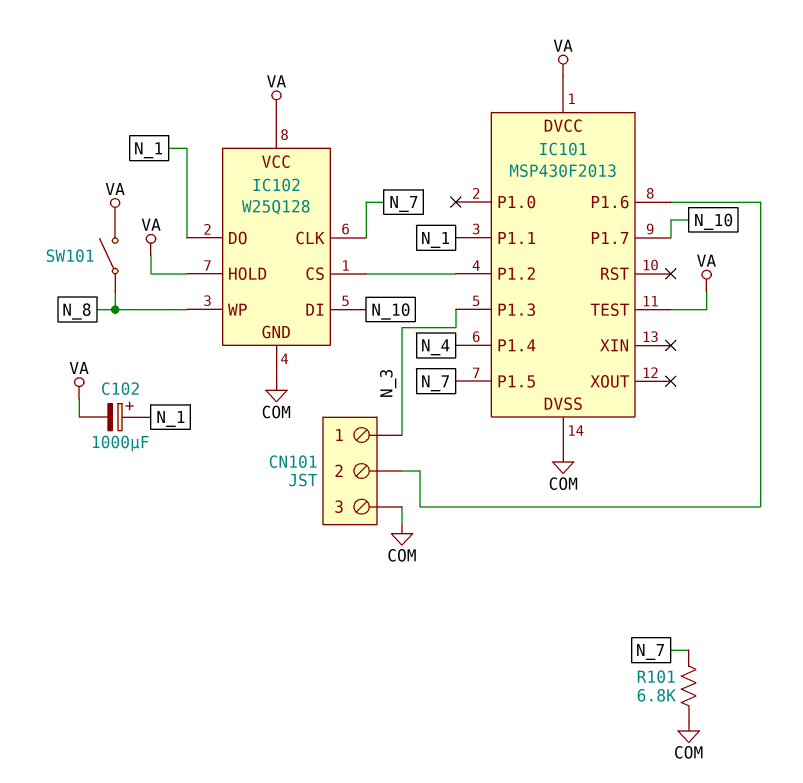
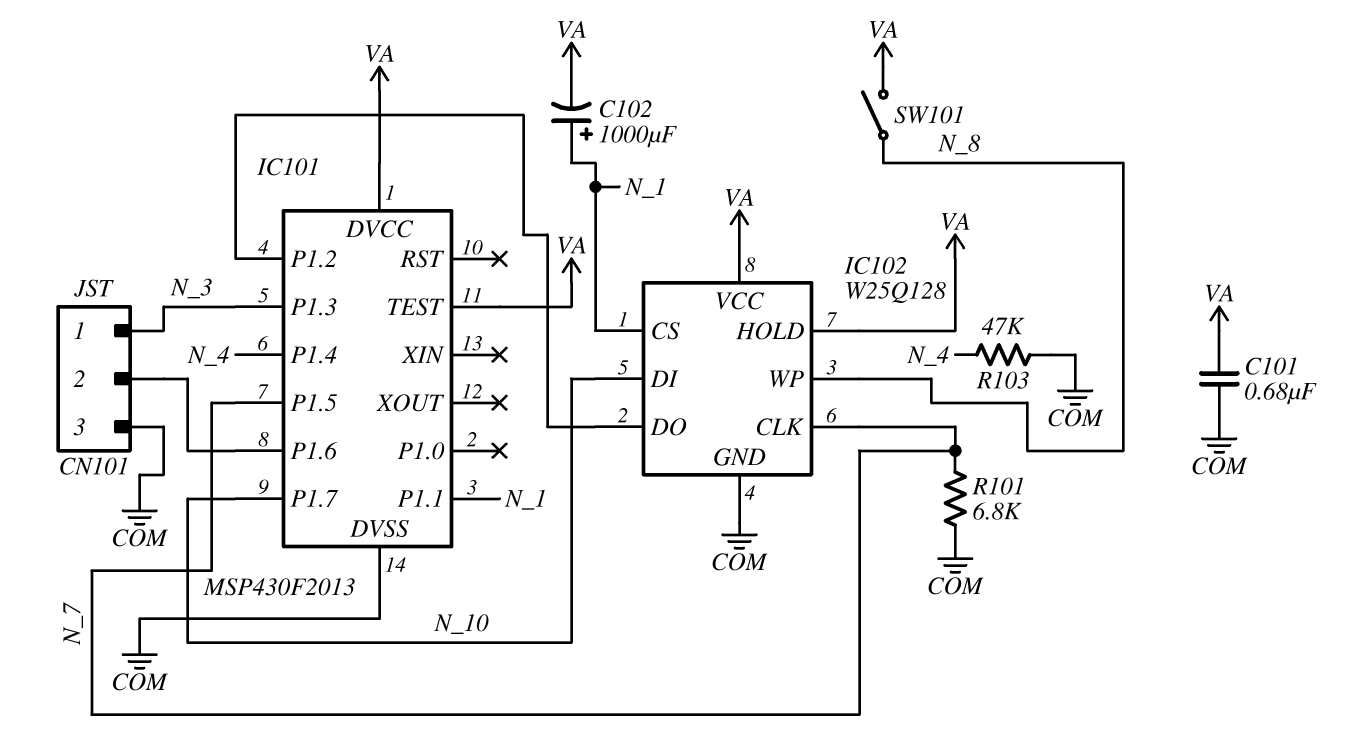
C101: none -> 680nF (COM, VA)
IC102 pin CS: IC101/P1.2 -> N_1
IC102 pin DO: N_1 -> IC101/P1.2
R103: none -> 47k (COM, N_4)

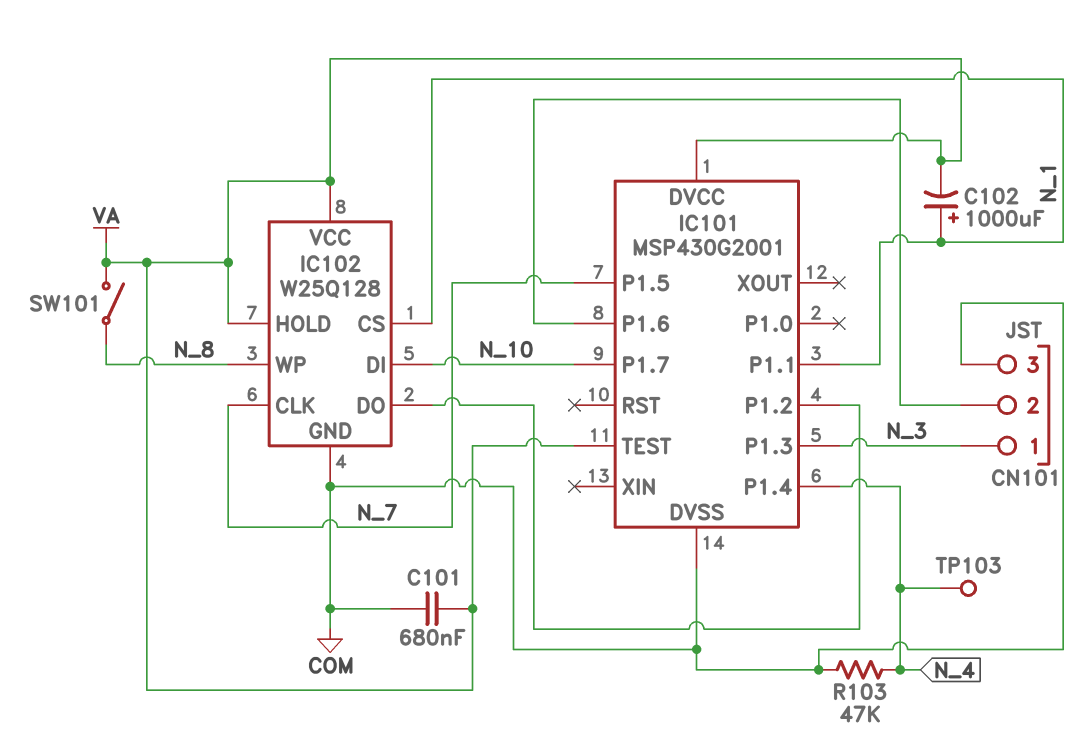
IC101: MSP430F2013 -> MSP430G2001
R101: 6.8k (COM, N_7) -> none
TP103: none -> test point (N_4)

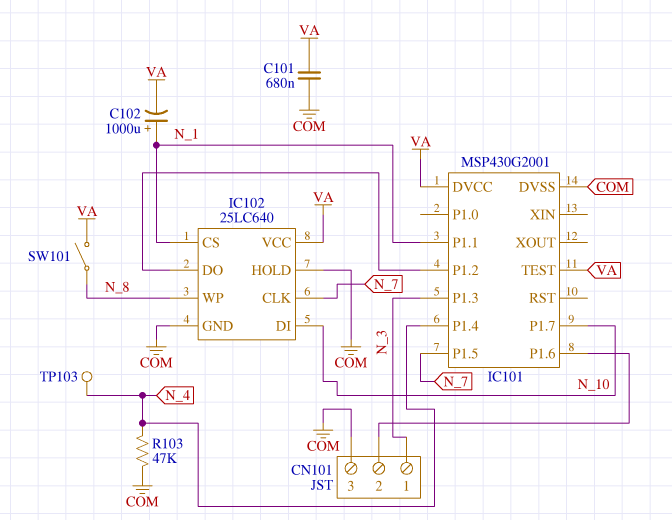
IC102: W25Q128 -> 25LC640
IC102 pin HOLD: VA -> COM

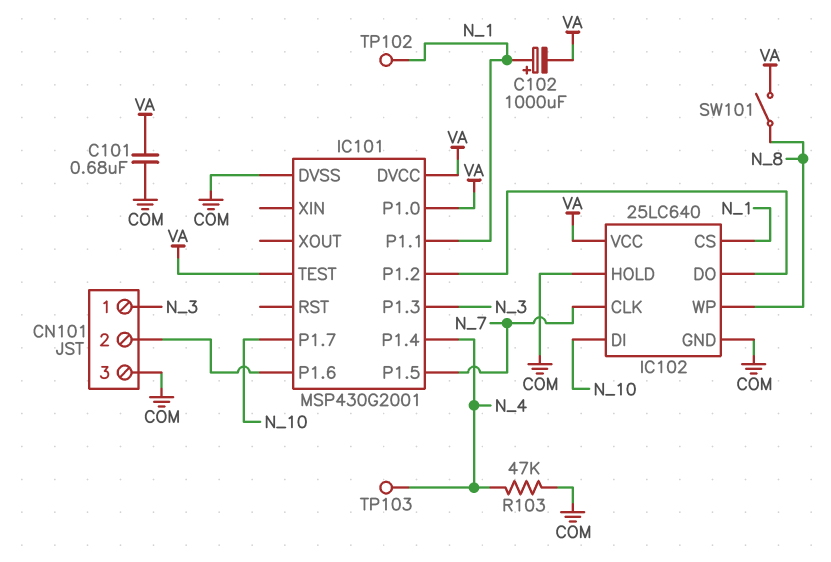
IC101 pin P1.0: none -> VA
TP102: none -> test point (N_1)

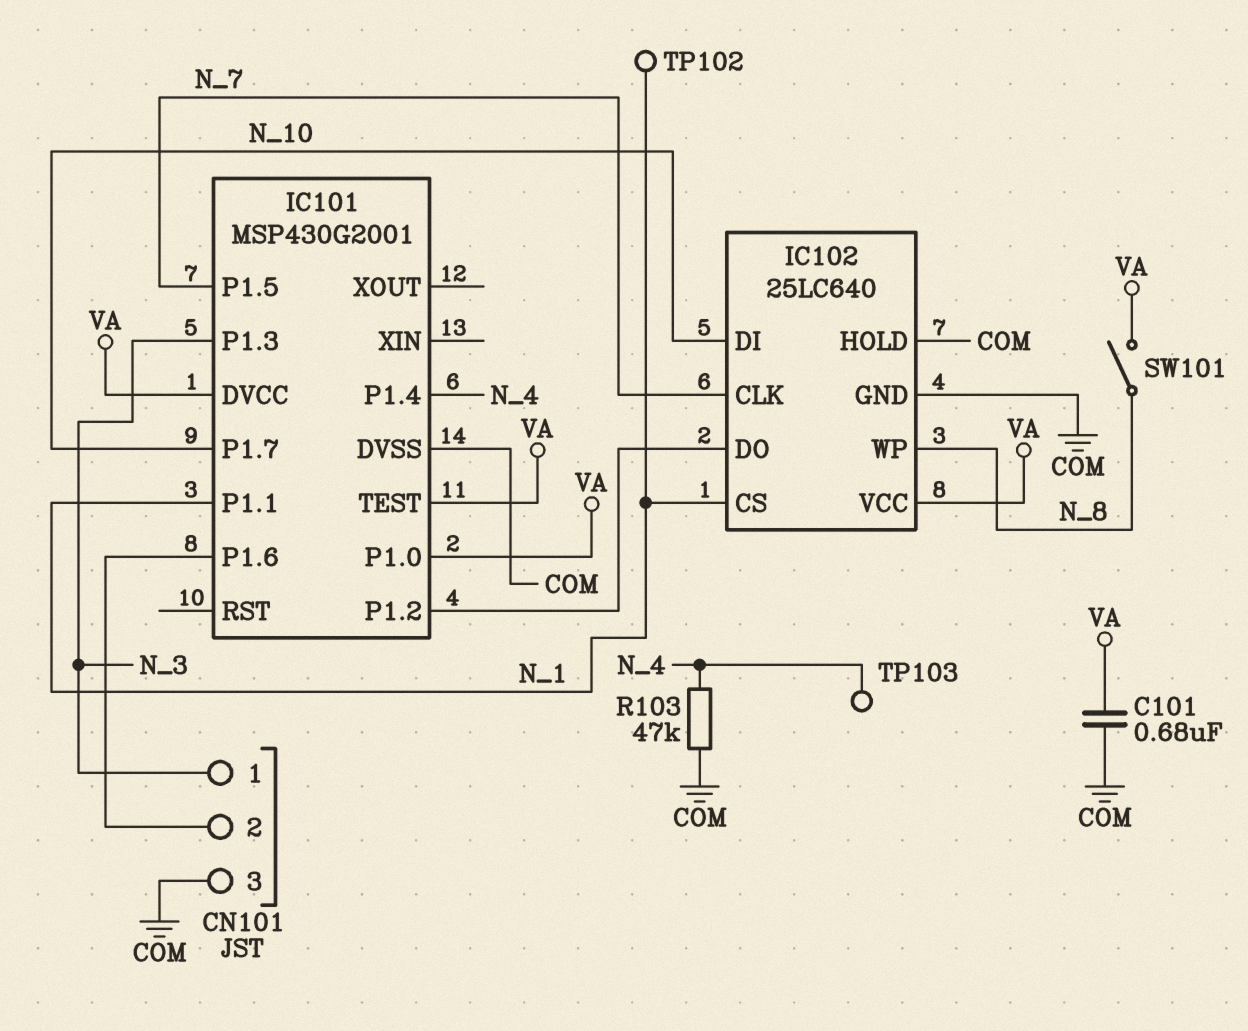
C102: 1000uF (plus N_1, minus VA) -> none

